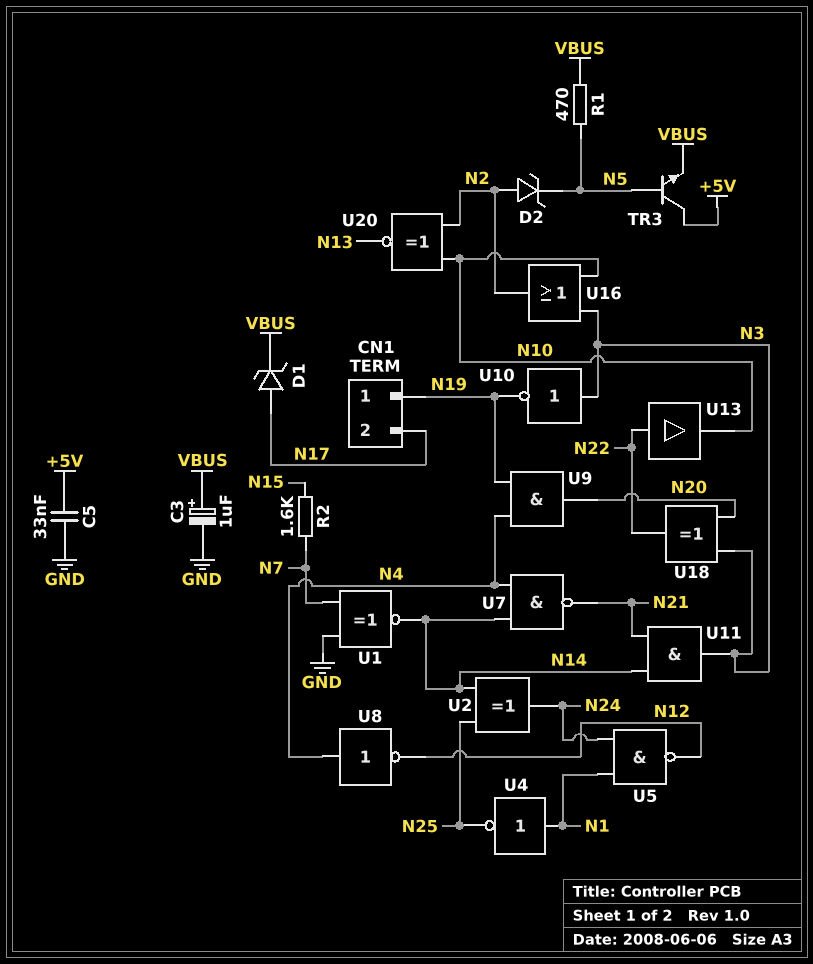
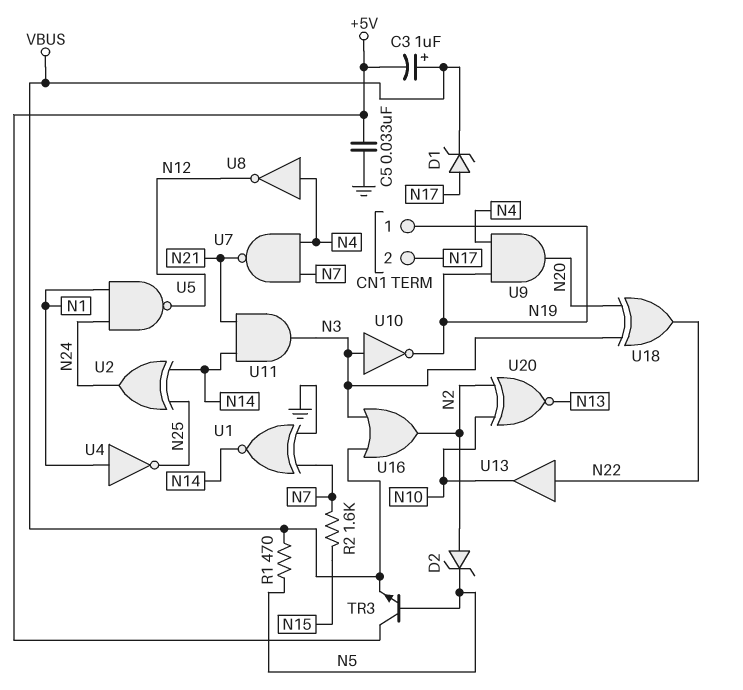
C3: 1uF (plus VBUS, minus GND) -> 1uF (plus VBUS, minus +5V)
U7: NAND (in N4, in N14, out N21) -> NAND (in N4, in N7, out N21)
U16: OR (in N3, in N10, out N2) -> OR (in N3, in VBUS, out N2)

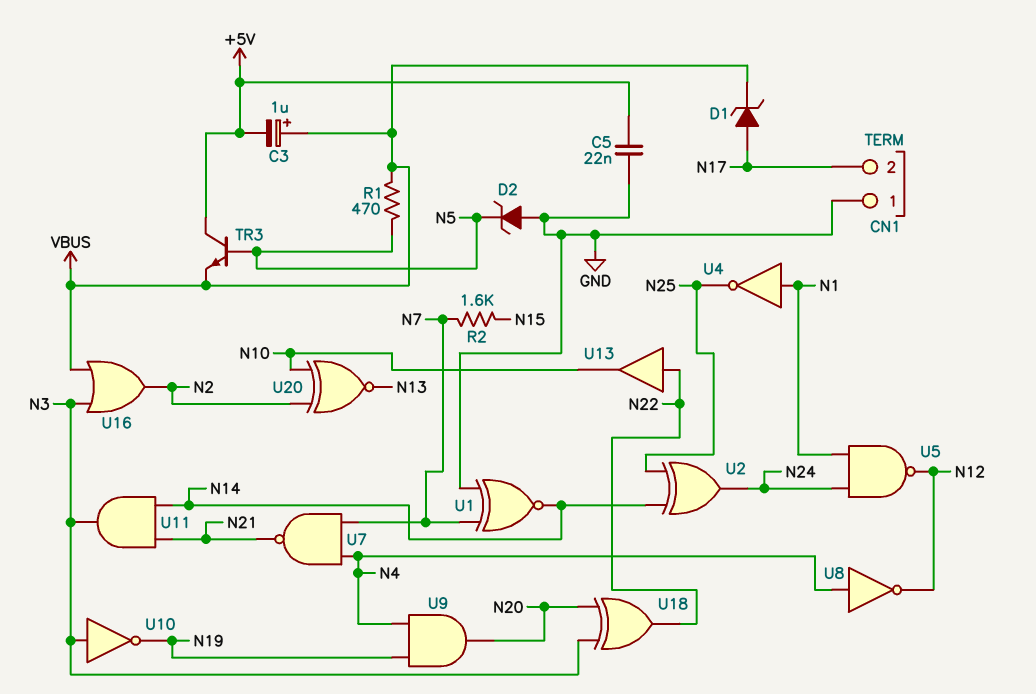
C5: 33nF (+5V, GND) -> 22nF (+5V, GND)
CN1 pin 1: N19 -> GND
D2: zener (A N2, K N5) -> zener (A GND, K N5)

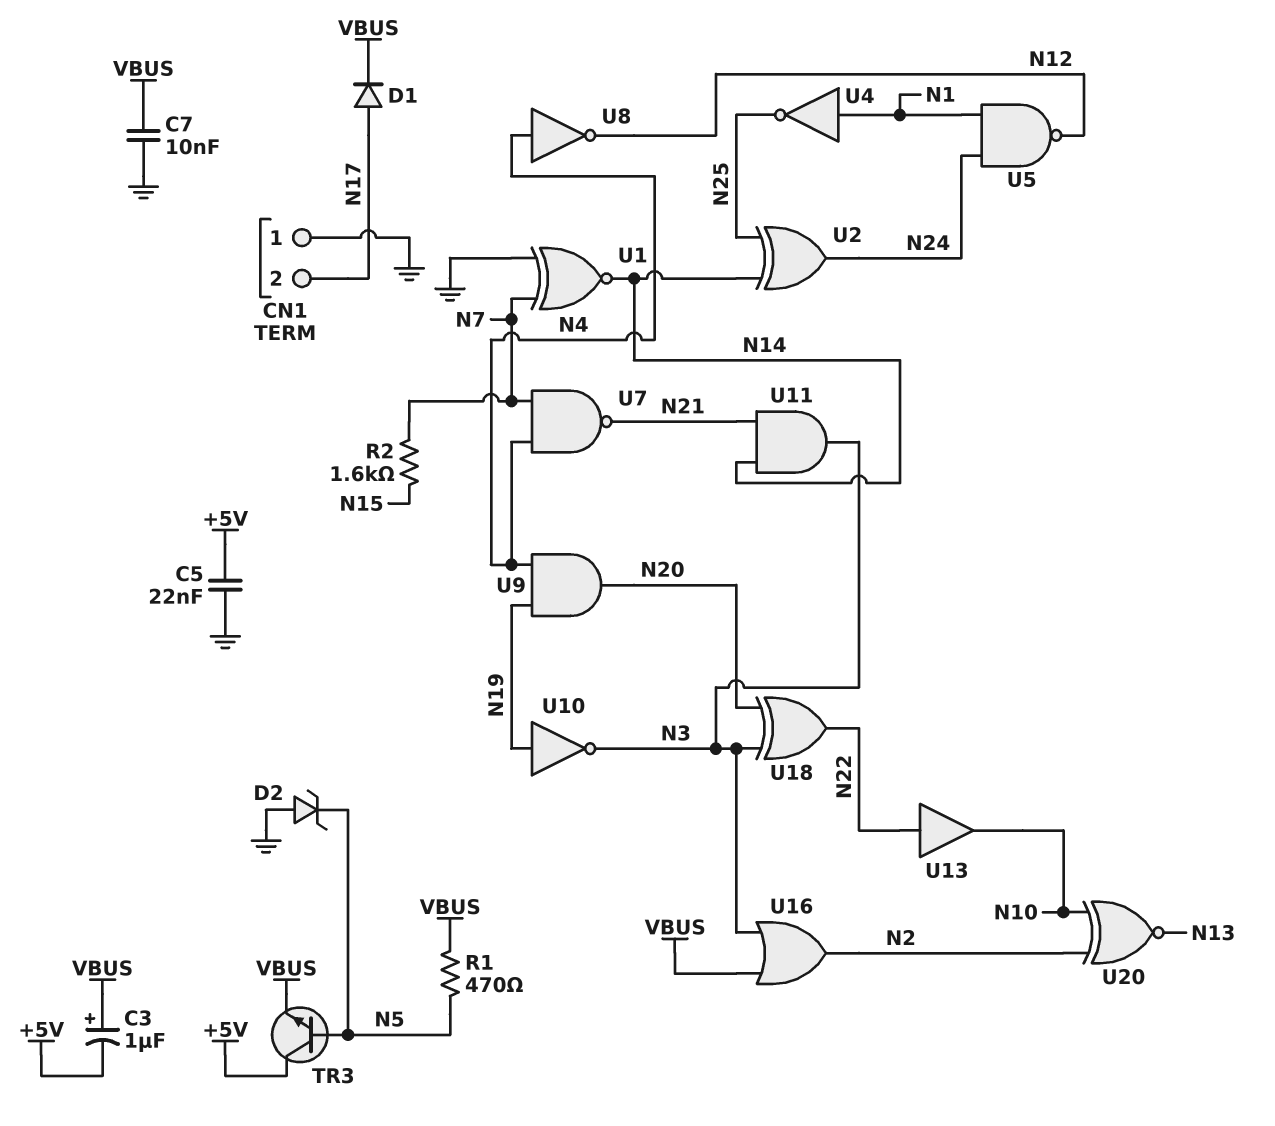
C7: none -> 10nF (GND, VBUS)
D1: zener (A N17, K VBUS) -> diode (A N17, K VBUS)
U10: NOT (in N3, out N19) -> NOT (in N19, out N3)

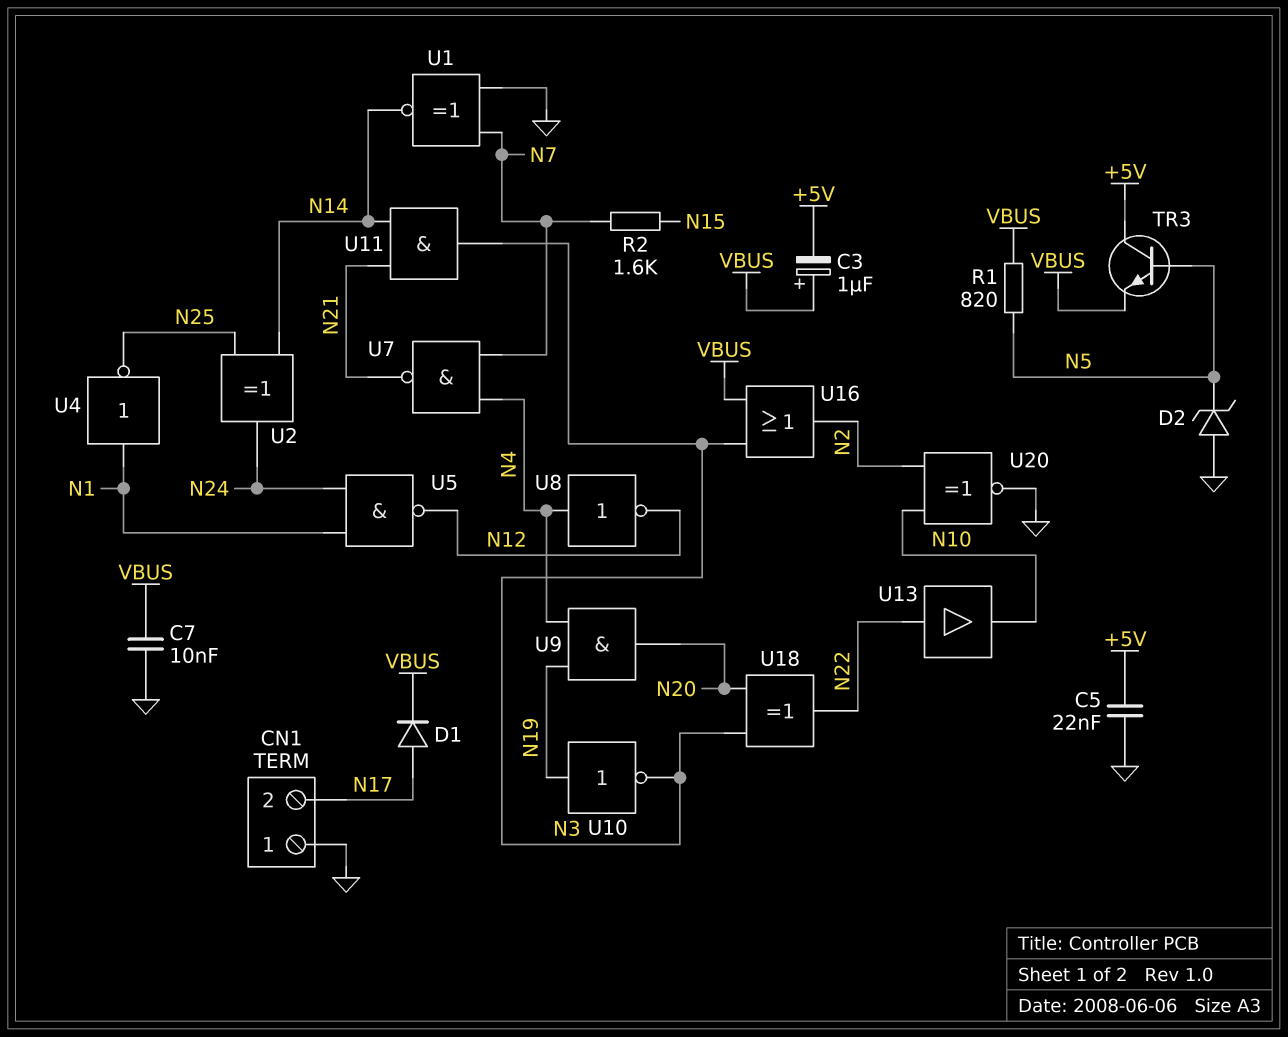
R1: 470 (N5, VBUS) -> 820 (N5, VBUS)
U20: XNOR (in N2, in N10, out N13) -> XNOR (in N2, in N10, out GND)

